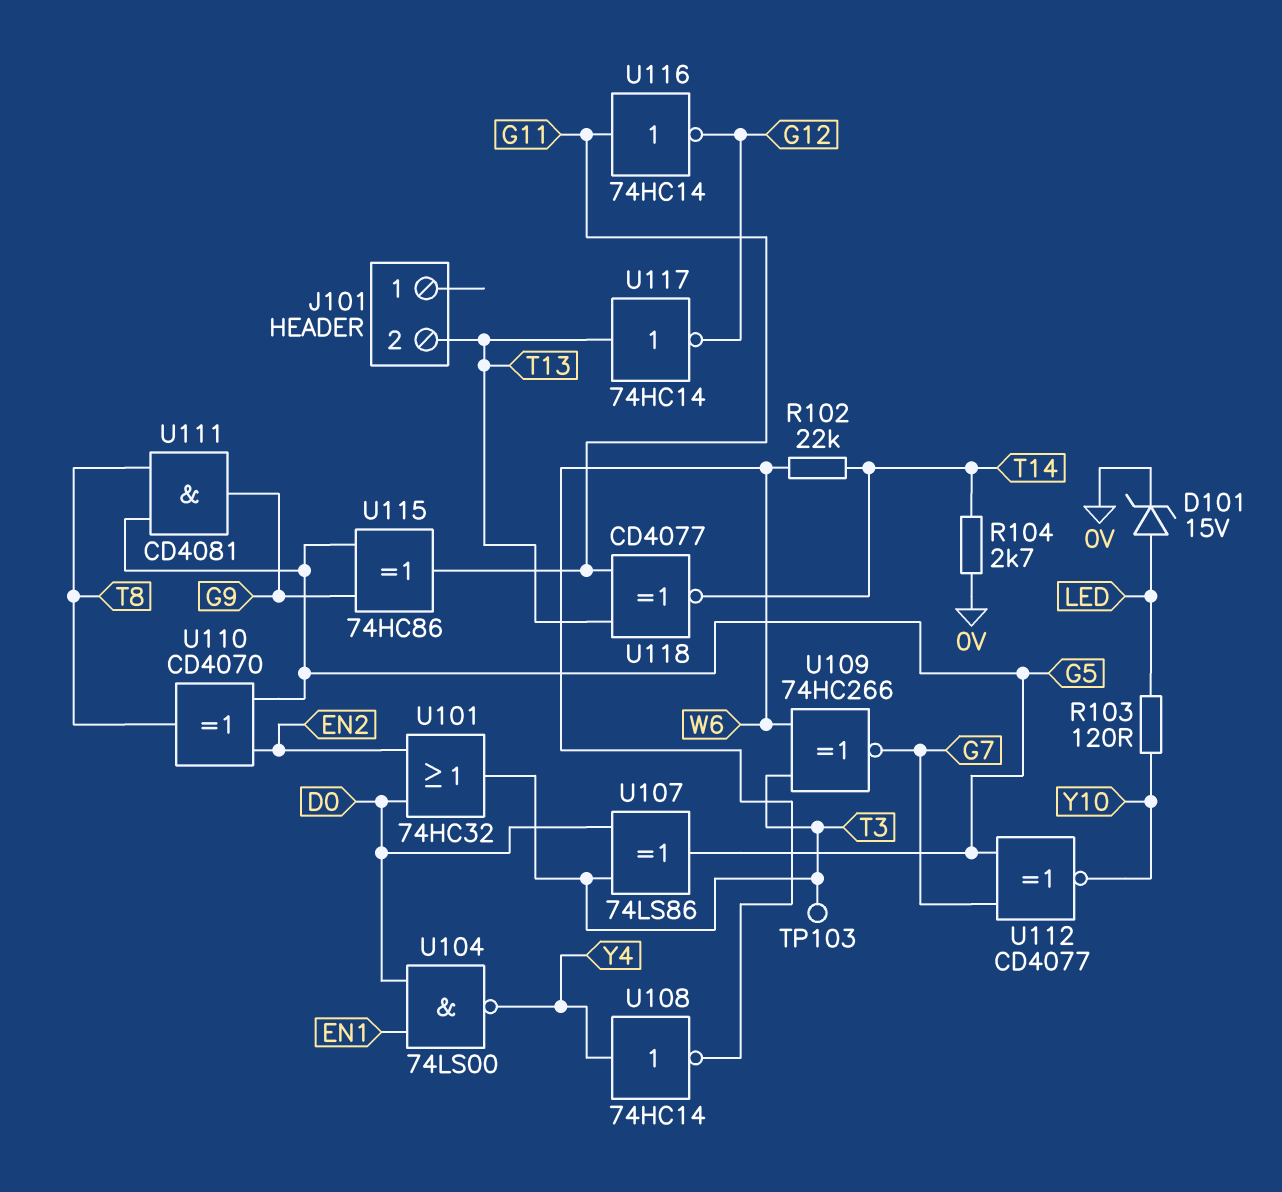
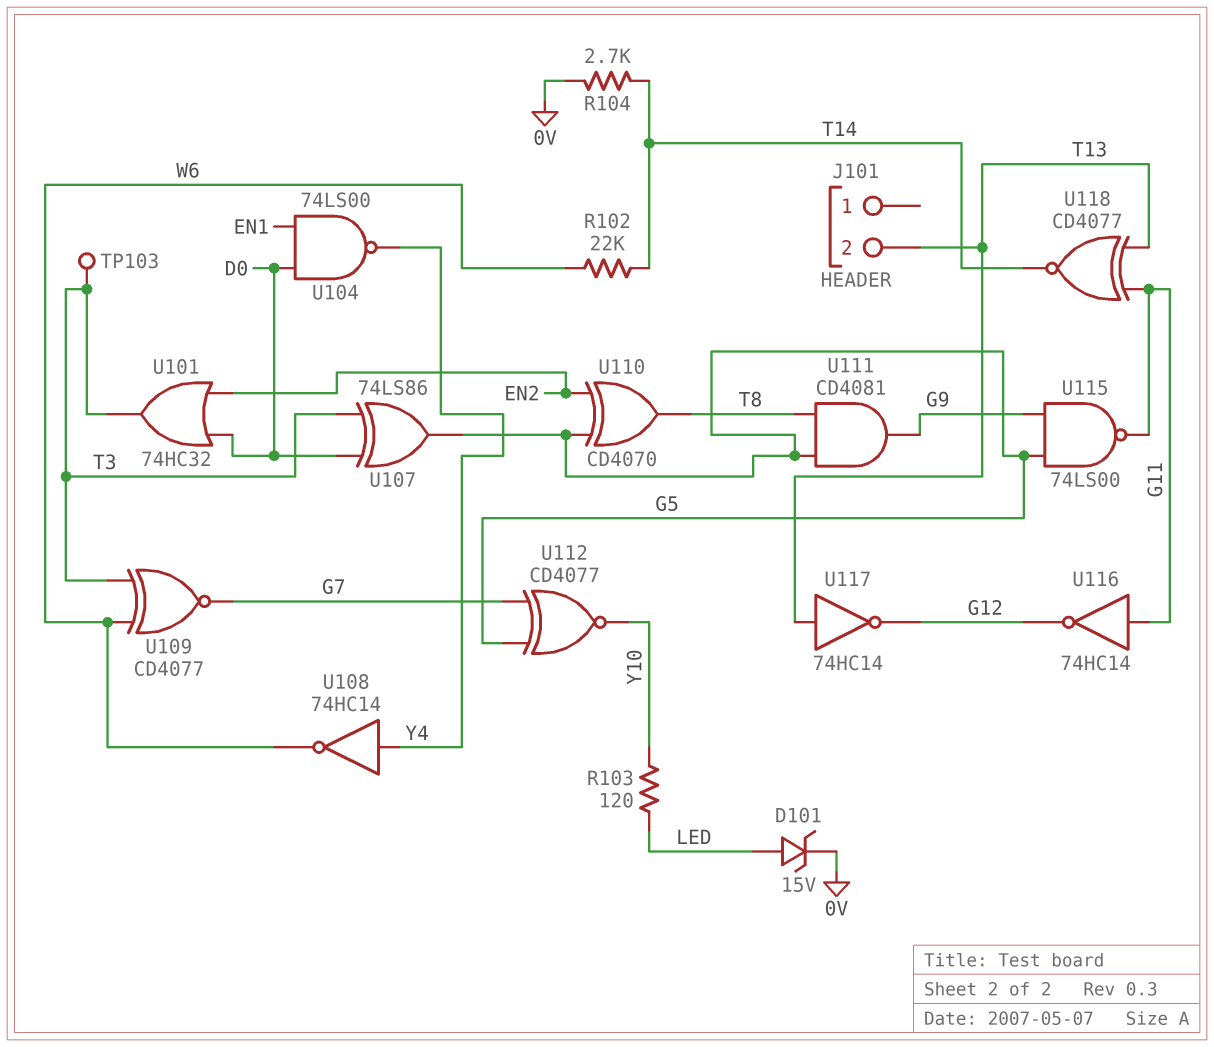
U109: XNOR 74HC266 (in T3, in W6, out G7) -> XNOR CD4077 (in T3, in W6, out G7)
U115: XOR 74HC86 (in G5, in G9, out G11) -> NAND 74LS00 (in G5, in G9, out G11)

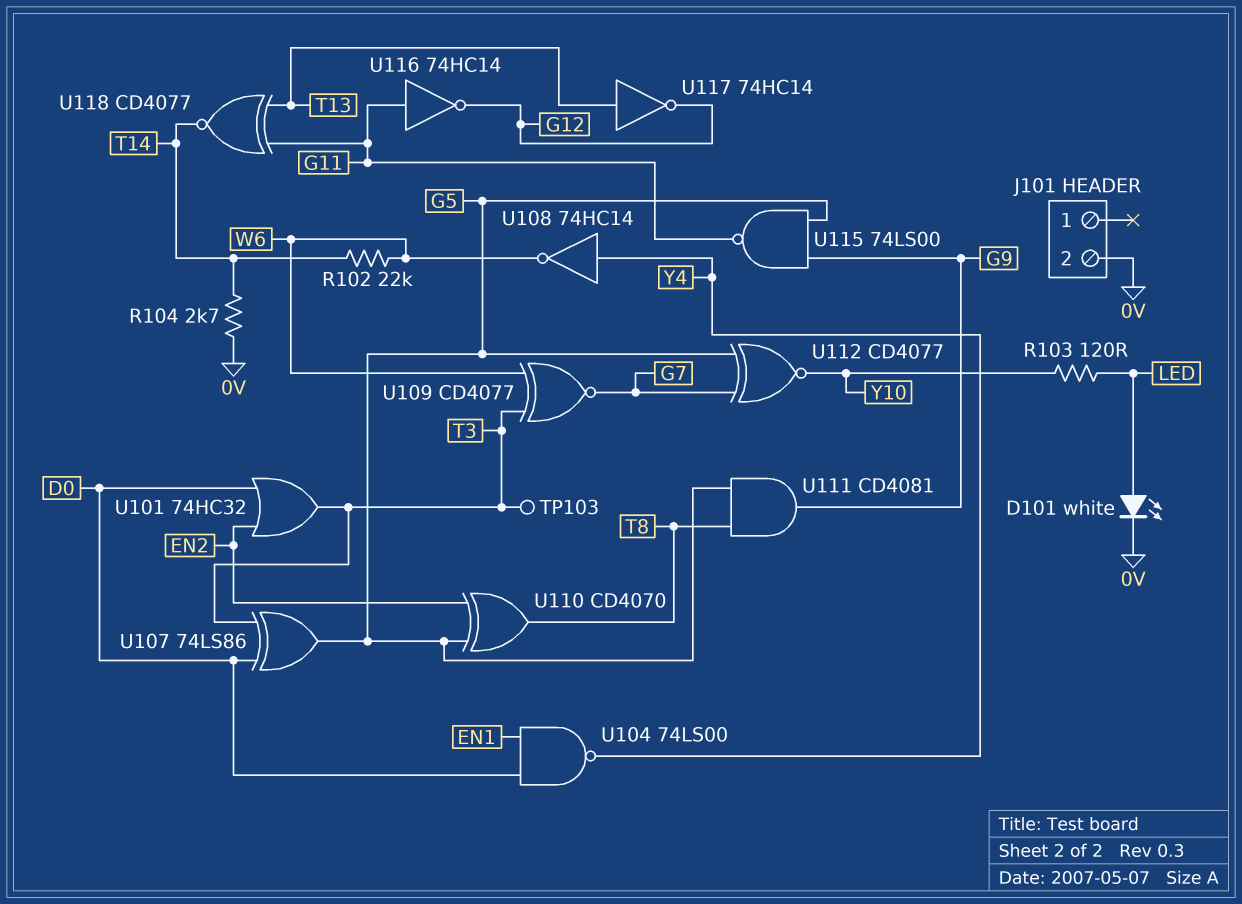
D101: zener 15V (A LED, K 0V) -> LED white (A LED, K 0V)
J101 pin 2: T13 -> 0V

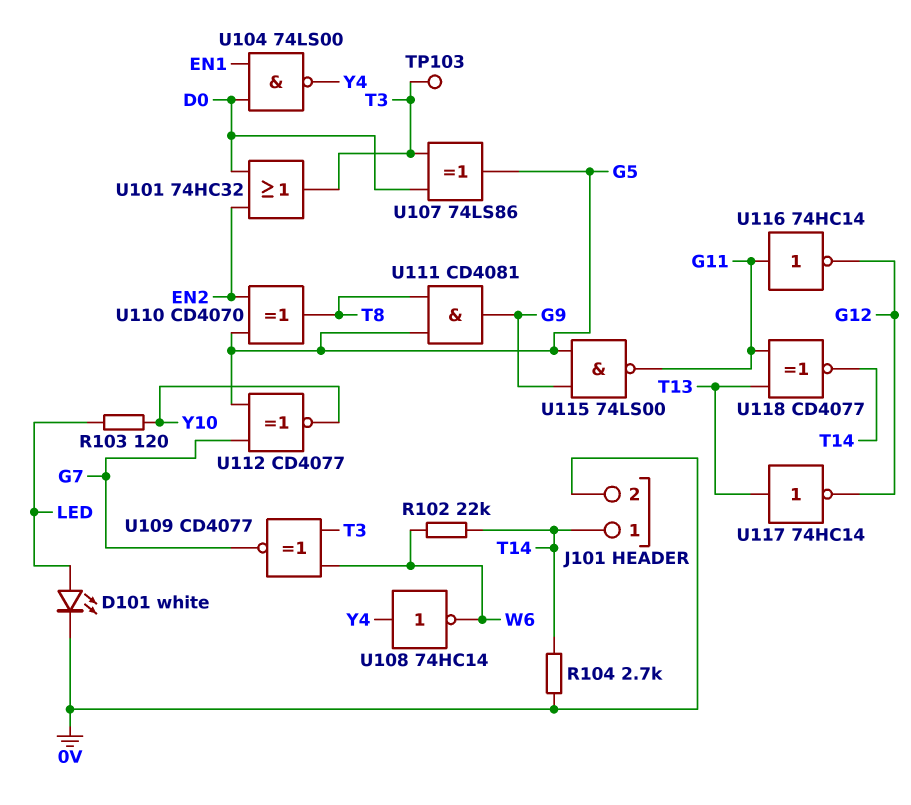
J101 pin 1: none -> T14

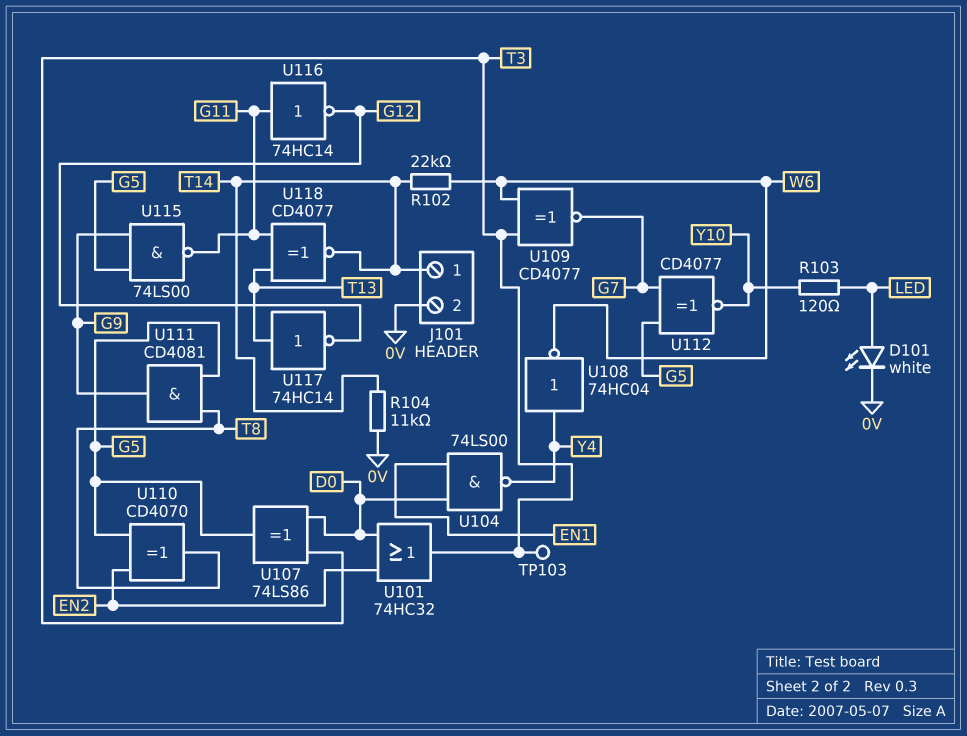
R104: 2.7k (0V, T14) -> 11k (0V, T14)
U108: NOT 74HC14 (in Y4, out W6) -> NOT 74HC04 (in Y4, out W6)

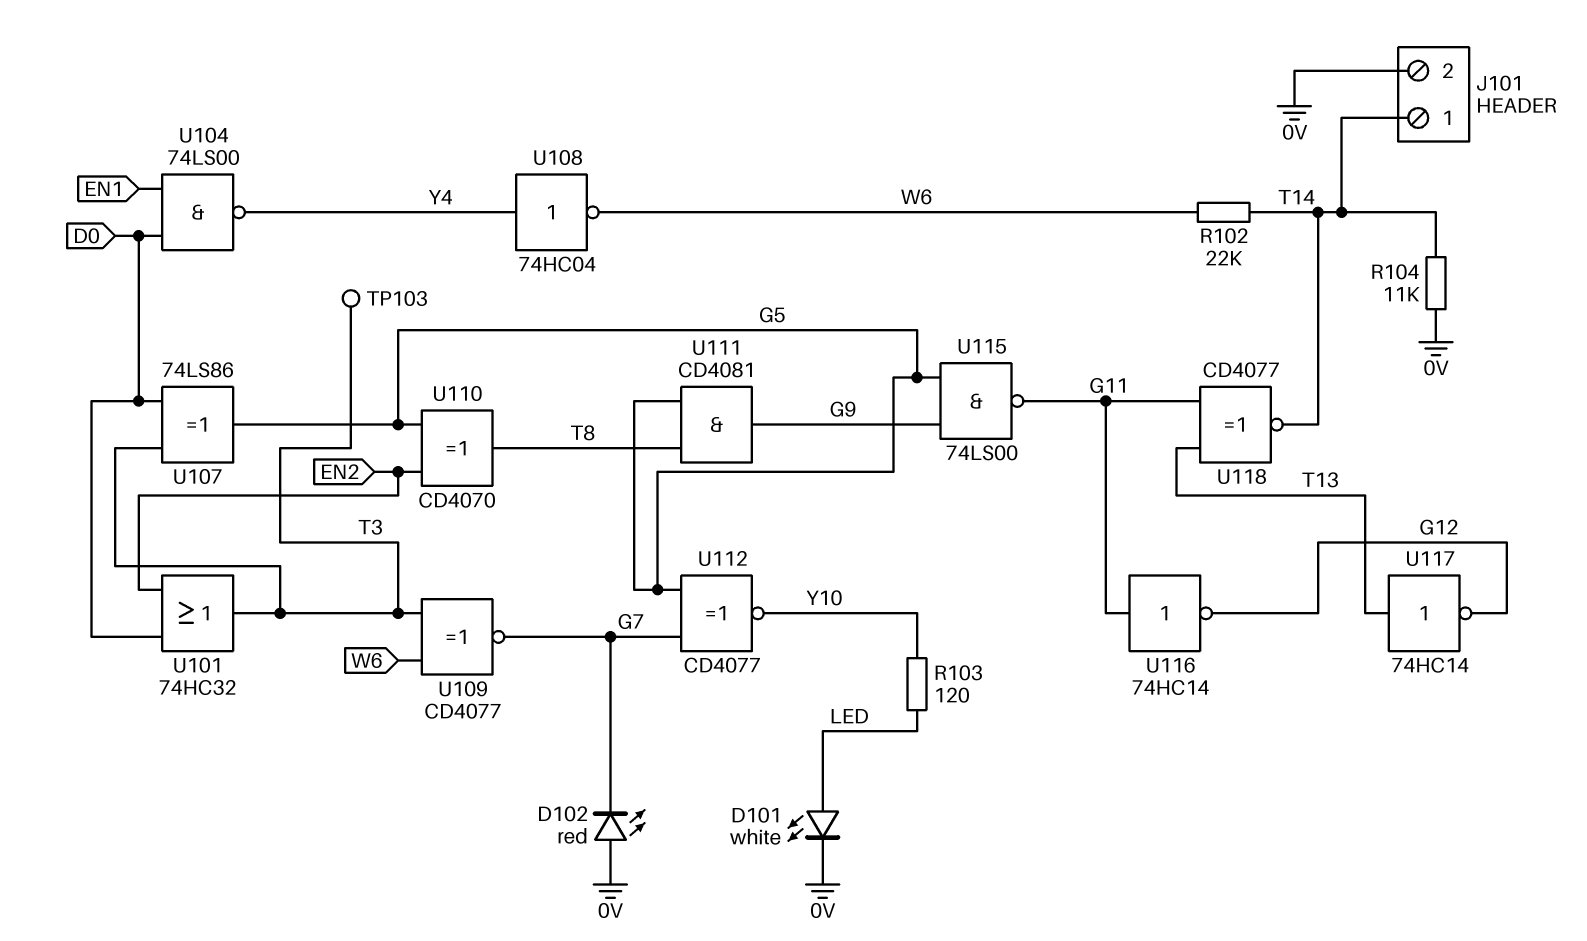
D102: none -> LED red (A 0V, K G7)

